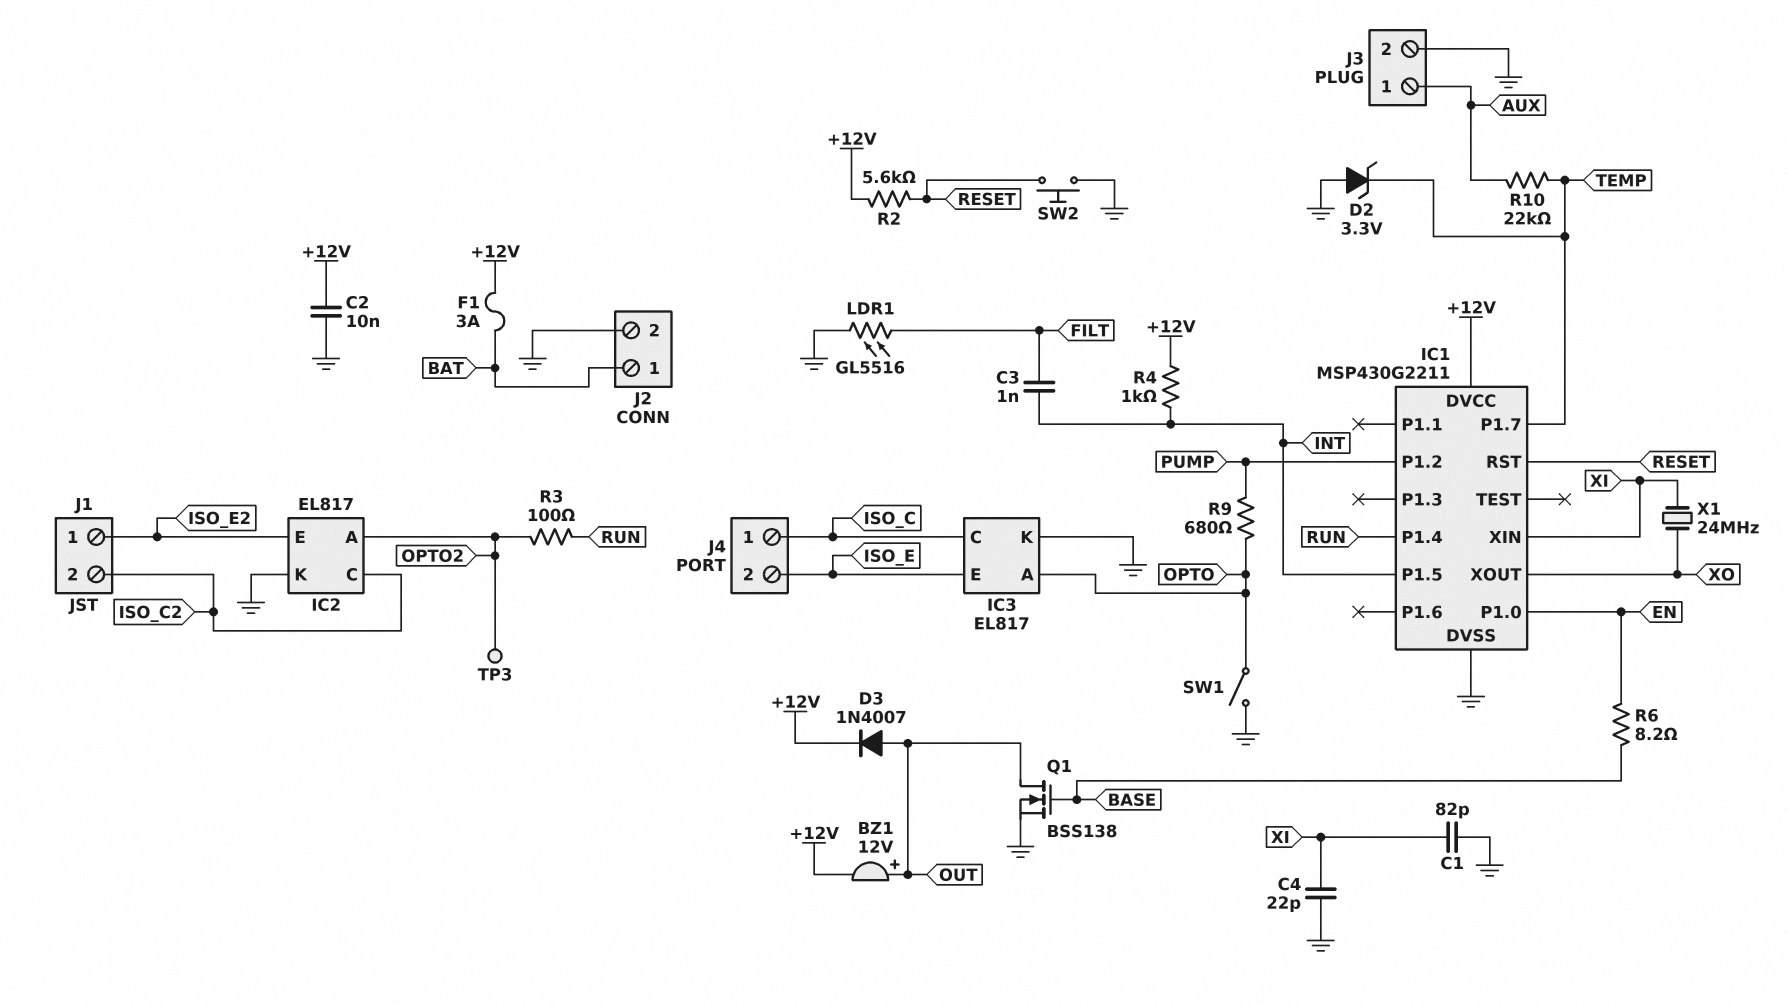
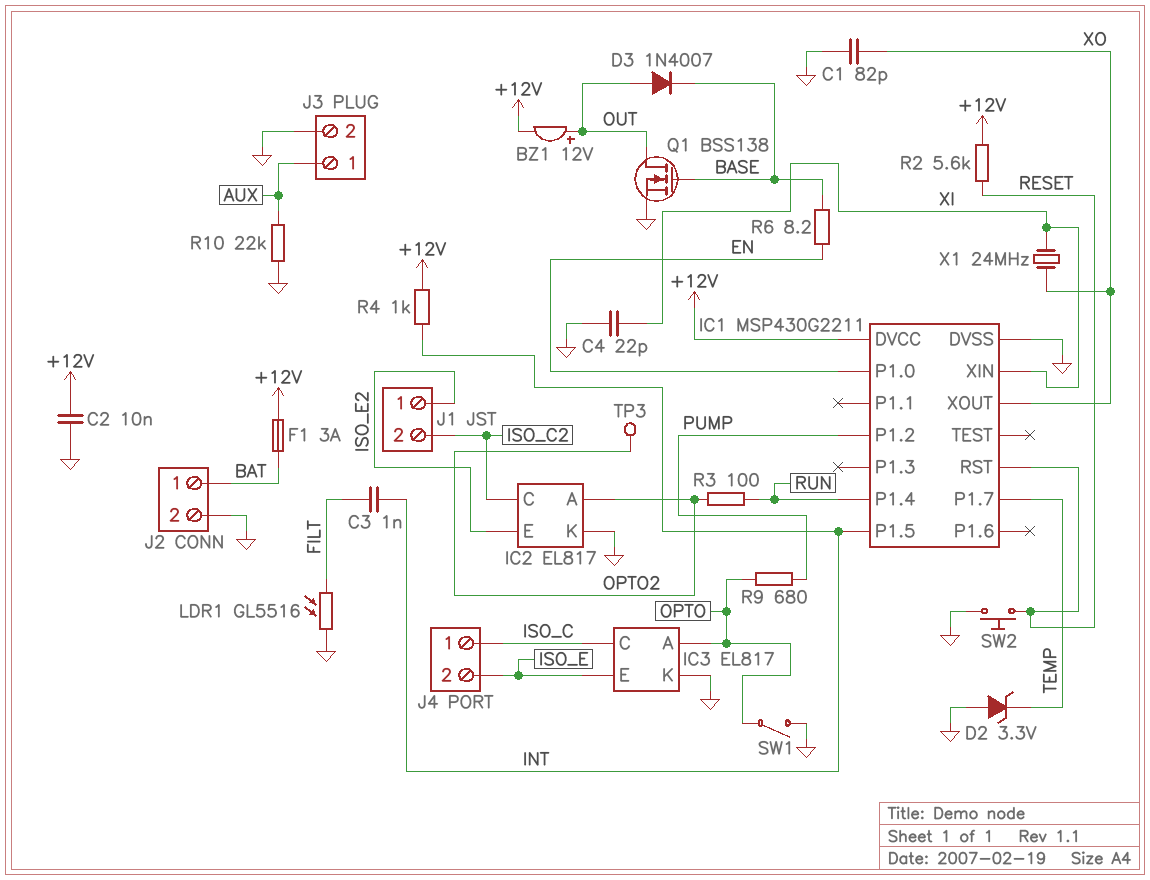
C1: 82pF (GND, XI) -> 82pF (GND, XO)
D3: diode 1N4007 (A OUT, K +12V) -> diode 1N4007 (A OUT, K BASE)
R10: 22k (AUX, TEMP) -> 22k (AUX, GND)

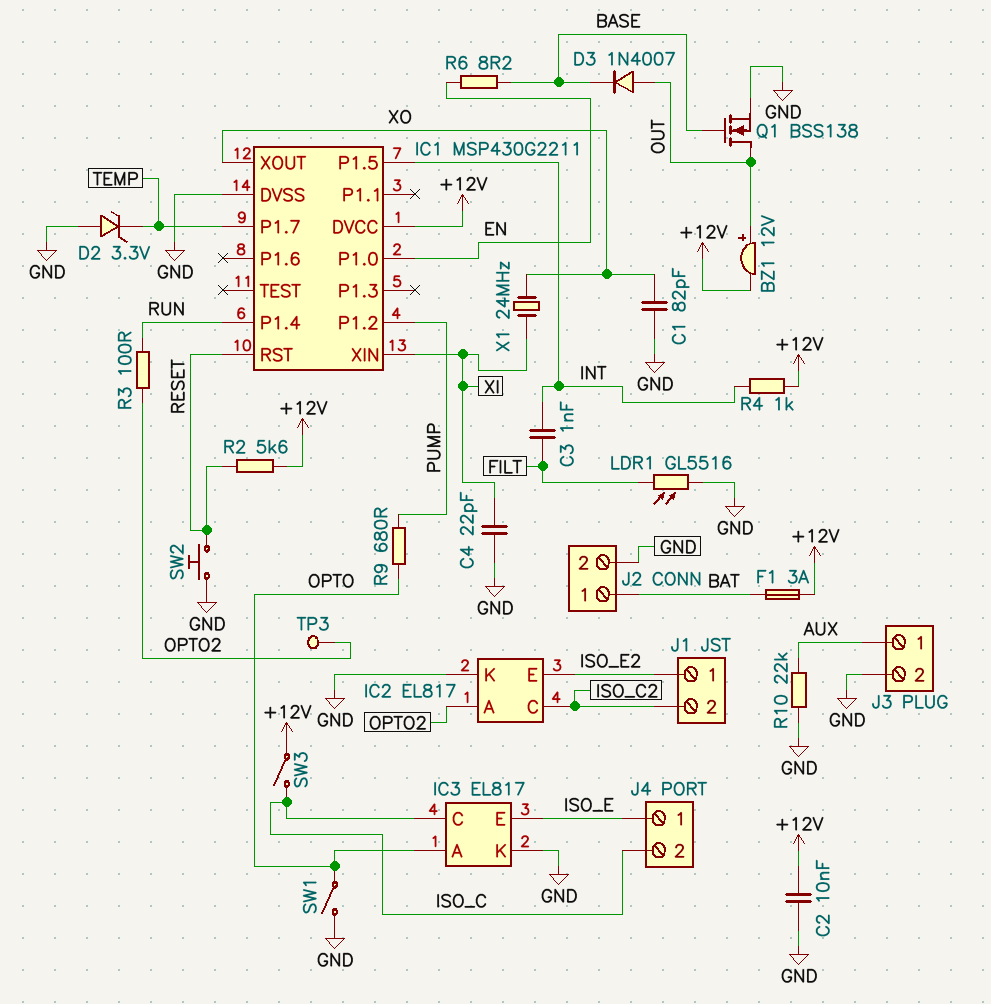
J4 pin 1: ISO_C -> ISO_E
J4 pin 2: ISO_E -> ISO_C
SW3: none -> switch (+12V, ISO_C)

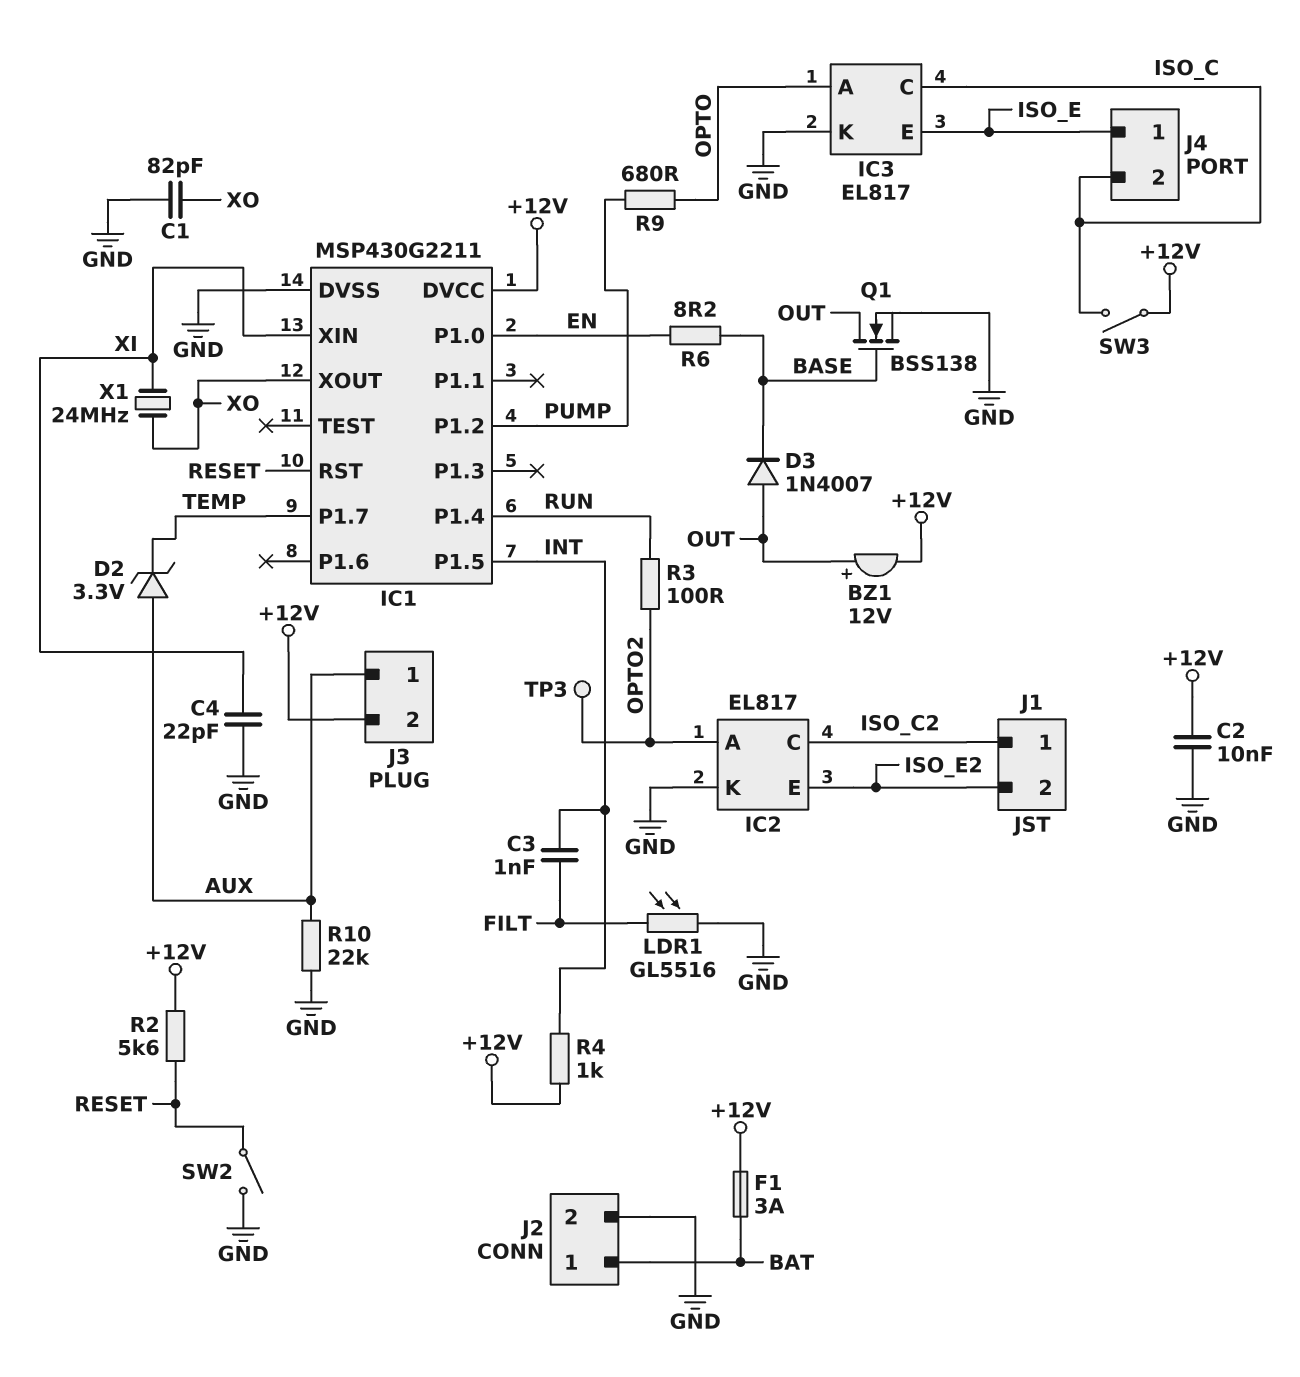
D2: zener 3.3V (A GND, K TEMP) -> zener 3.3V (A AUX, K TEMP)
J1 pin 1: ISO_E2 -> ISO_C2
J1 pin 2: ISO_C2 -> ISO_E2
J3 pin 2: GND -> +12V
SW1: switch (GND, OPTO) -> none
SW2: button (GND, RESET) -> switch (GND, RESET)

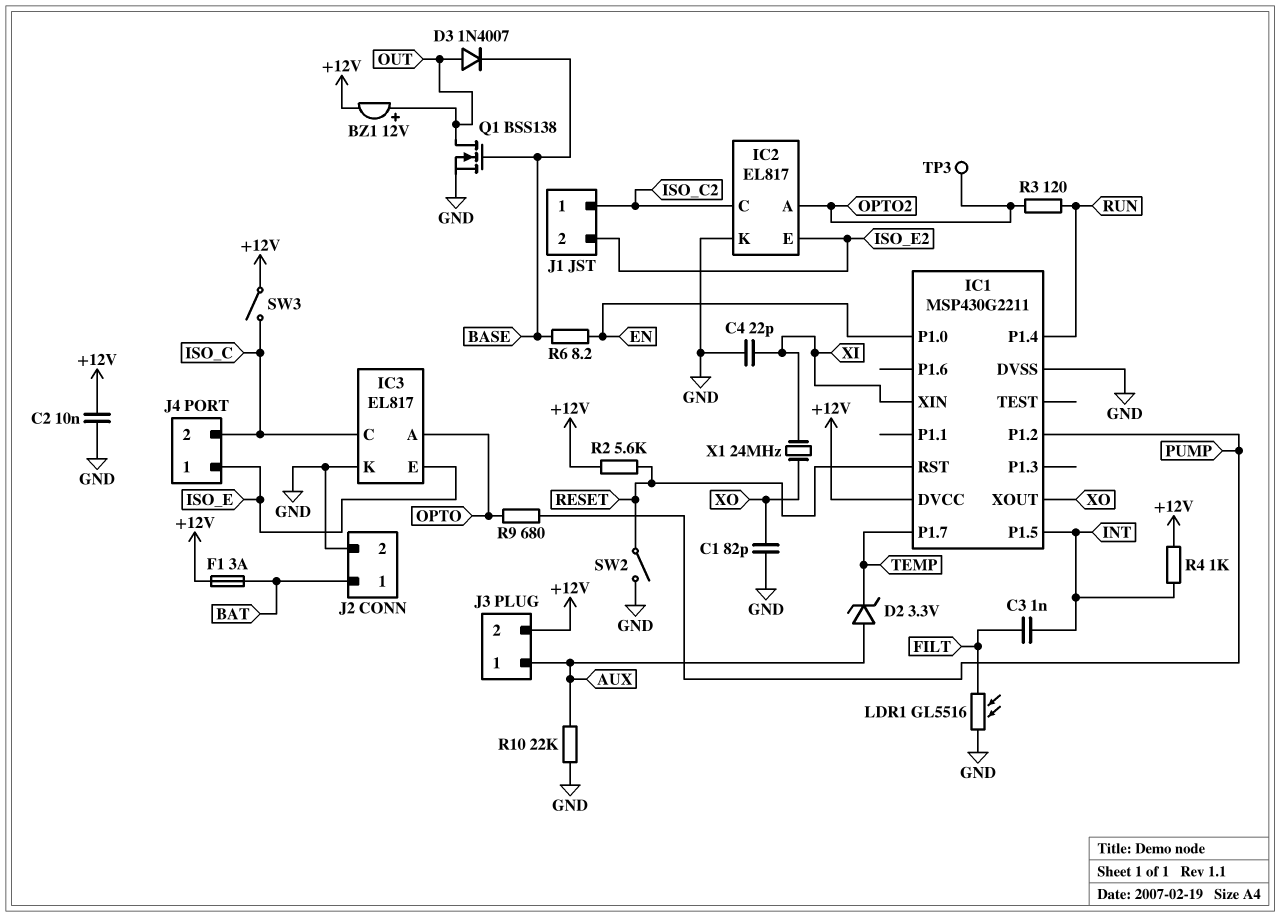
R3: 100 (OPTO2, RUN) -> 120 (OPTO2, RUN)

